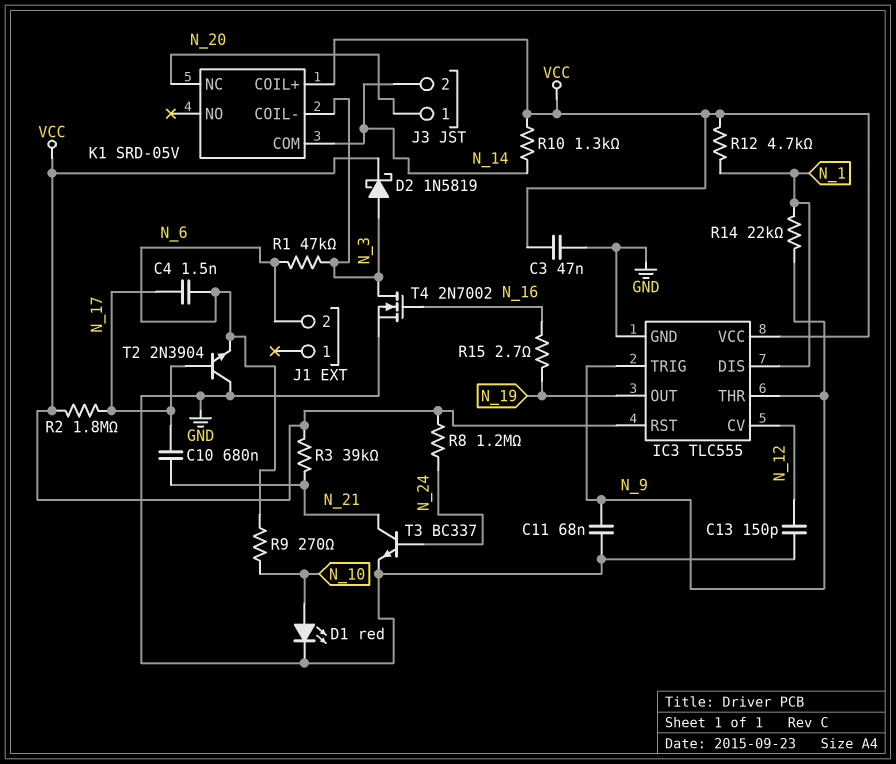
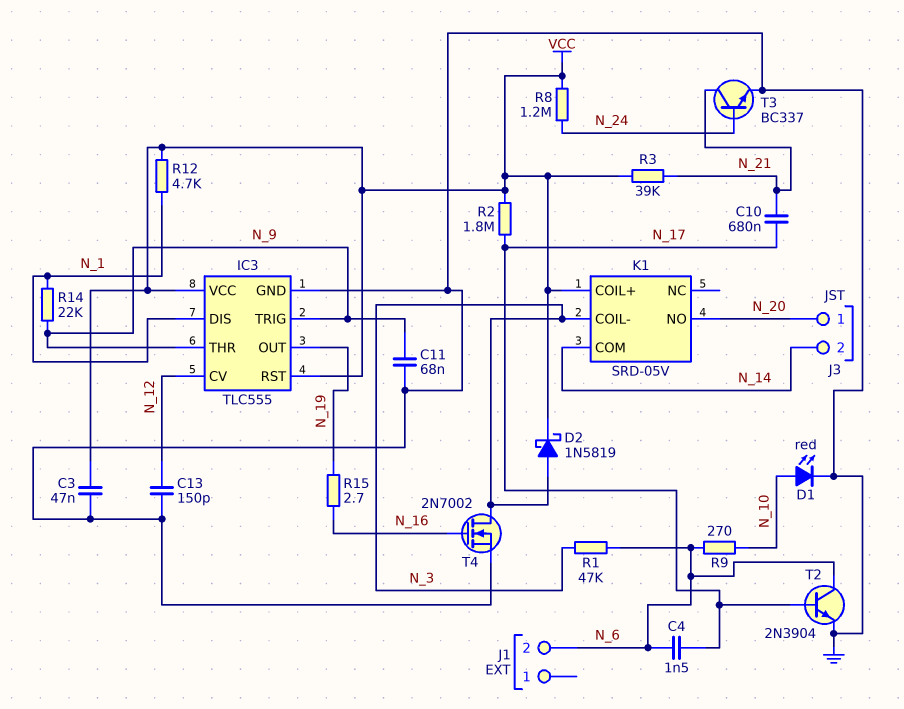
K1 pin NC: N_20 -> none
K1 pin NO: none -> N_20
R10: 1.3k (N_14, VCC) -> none
T2: NPN 2N3904 (B N_17, C GND, E N_6) -> NPN 2N3904 (B N_17, C N_6, E GND)

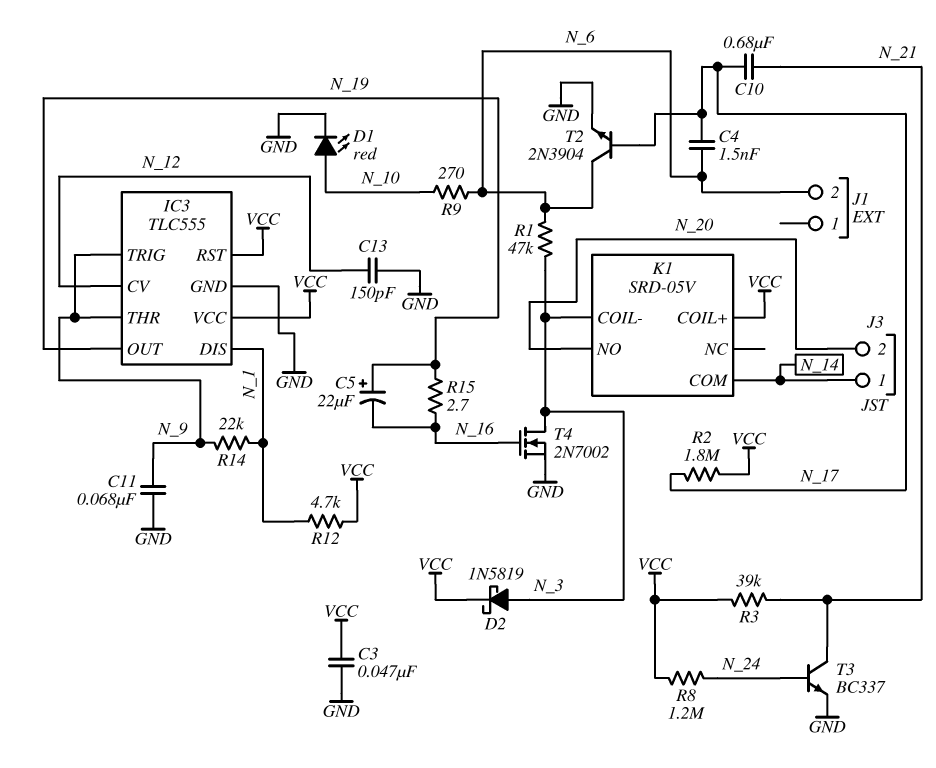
C5: none -> 22uF (plus N_19, minus N_16)
J3 pin 1: N_20 -> N_14
J3 pin 2: N_14 -> N_20

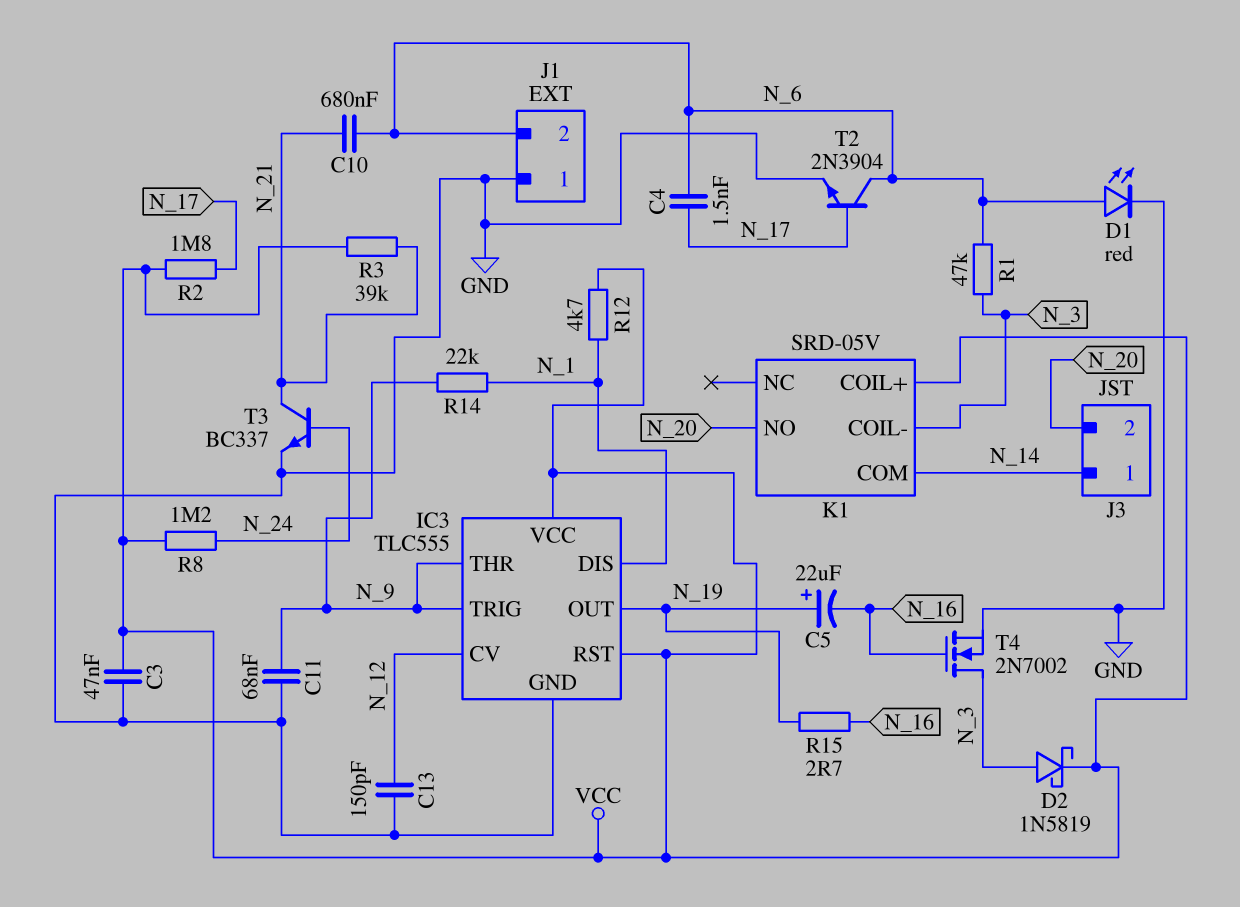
C10: 680nF (N_17, N_21) -> 680nF (N_6, N_21)
D1: LED red (A N_10, K GND) -> LED red (A N_6, K GND)
J1 pin 1: none -> GND
R9: 270 (N_6, N_10) -> none

